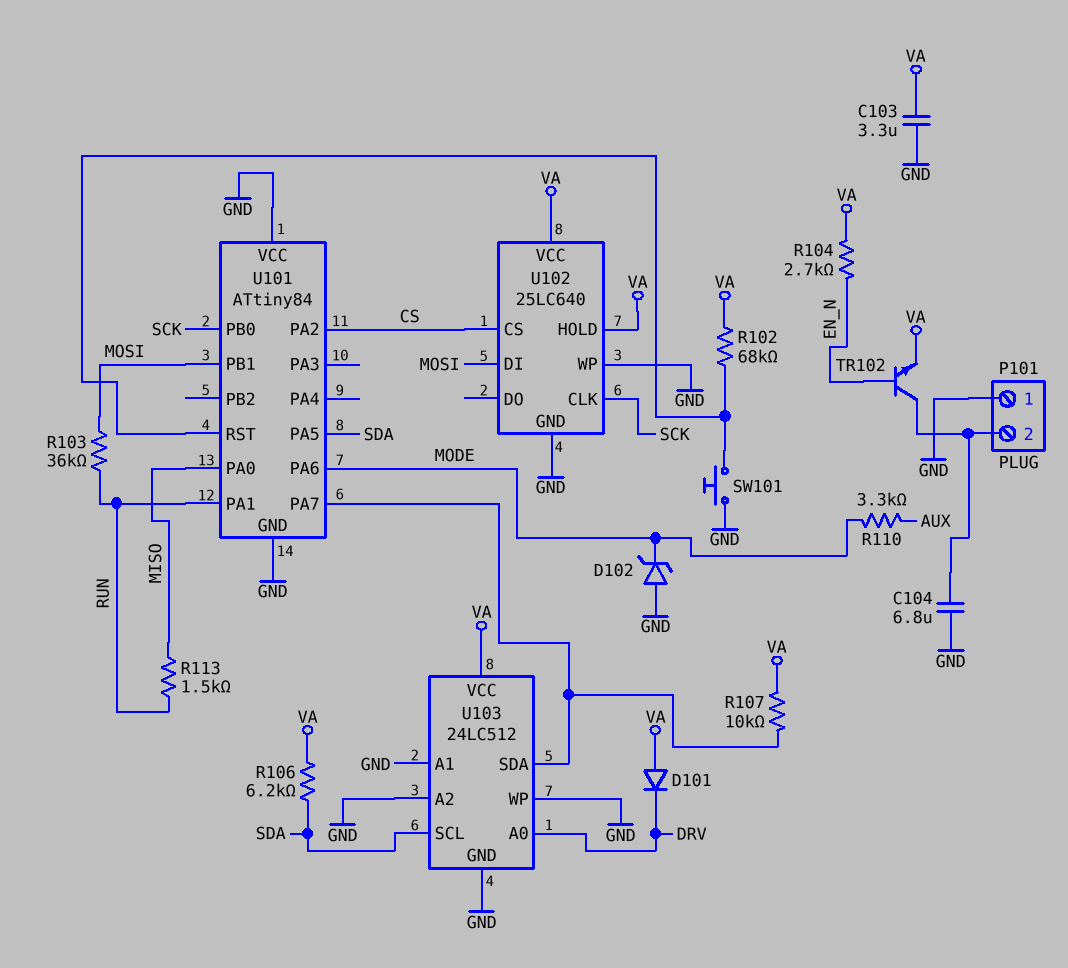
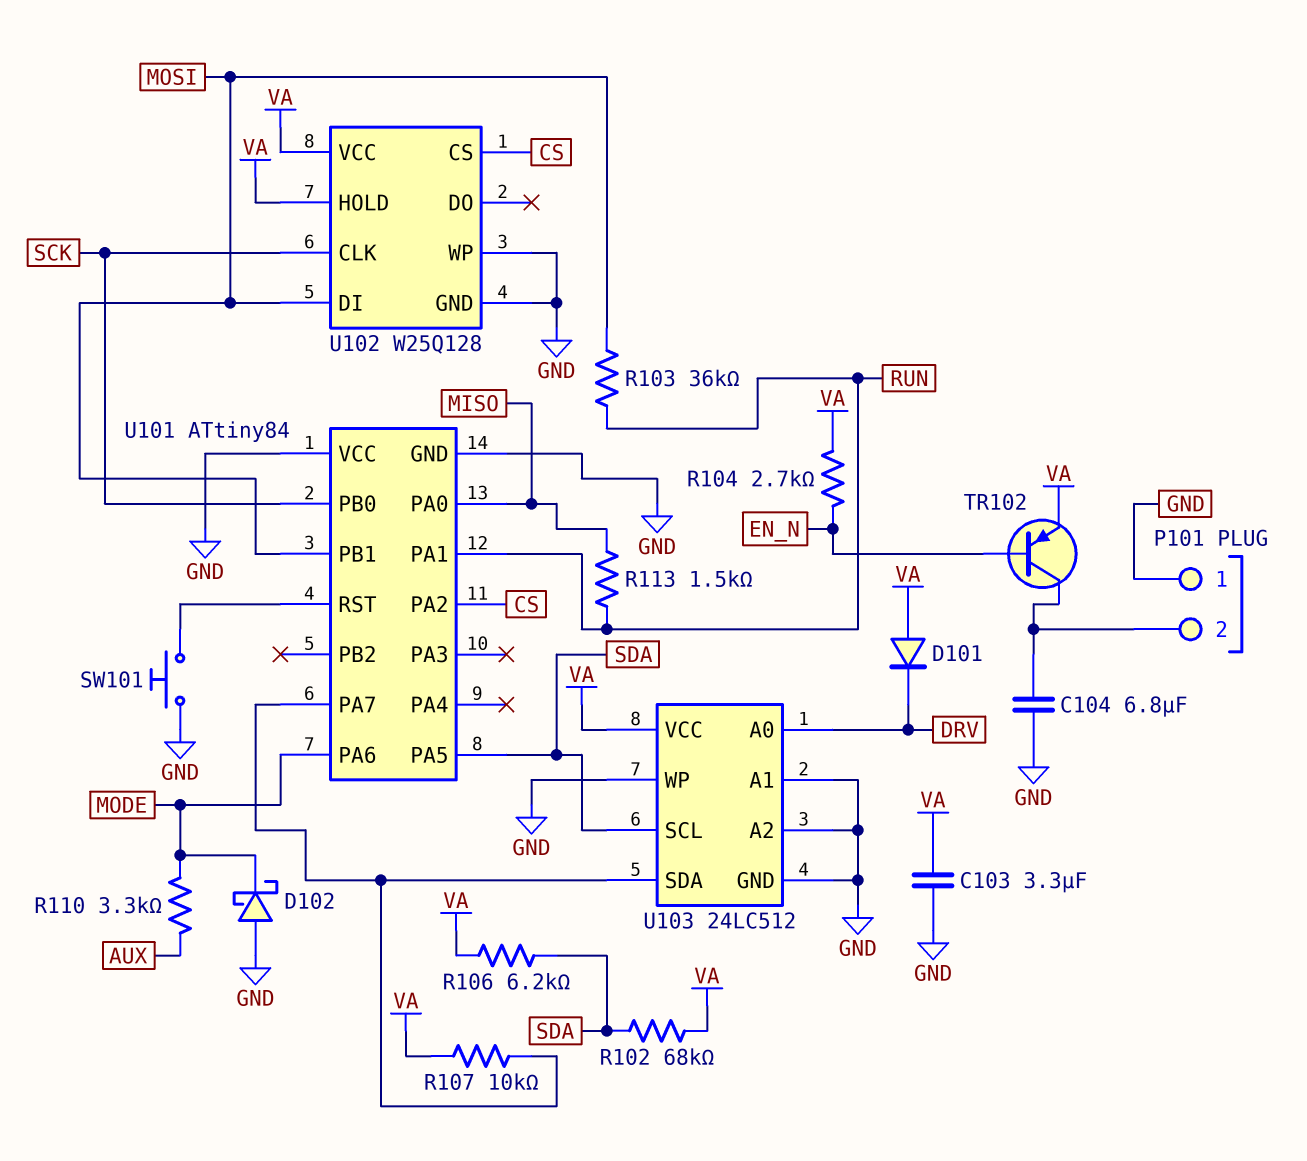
D102: zener (A GND, K MODE) -> schottky (A GND, K MODE)
R102: 68k (U101/RST, VA) -> 68k (SDA, VA)
TR102: NPN (B EN_N, C P101/2, E VA) -> PNP (B EN_N, C P101/2, E VA)
U102: 25LC640 -> W25Q128

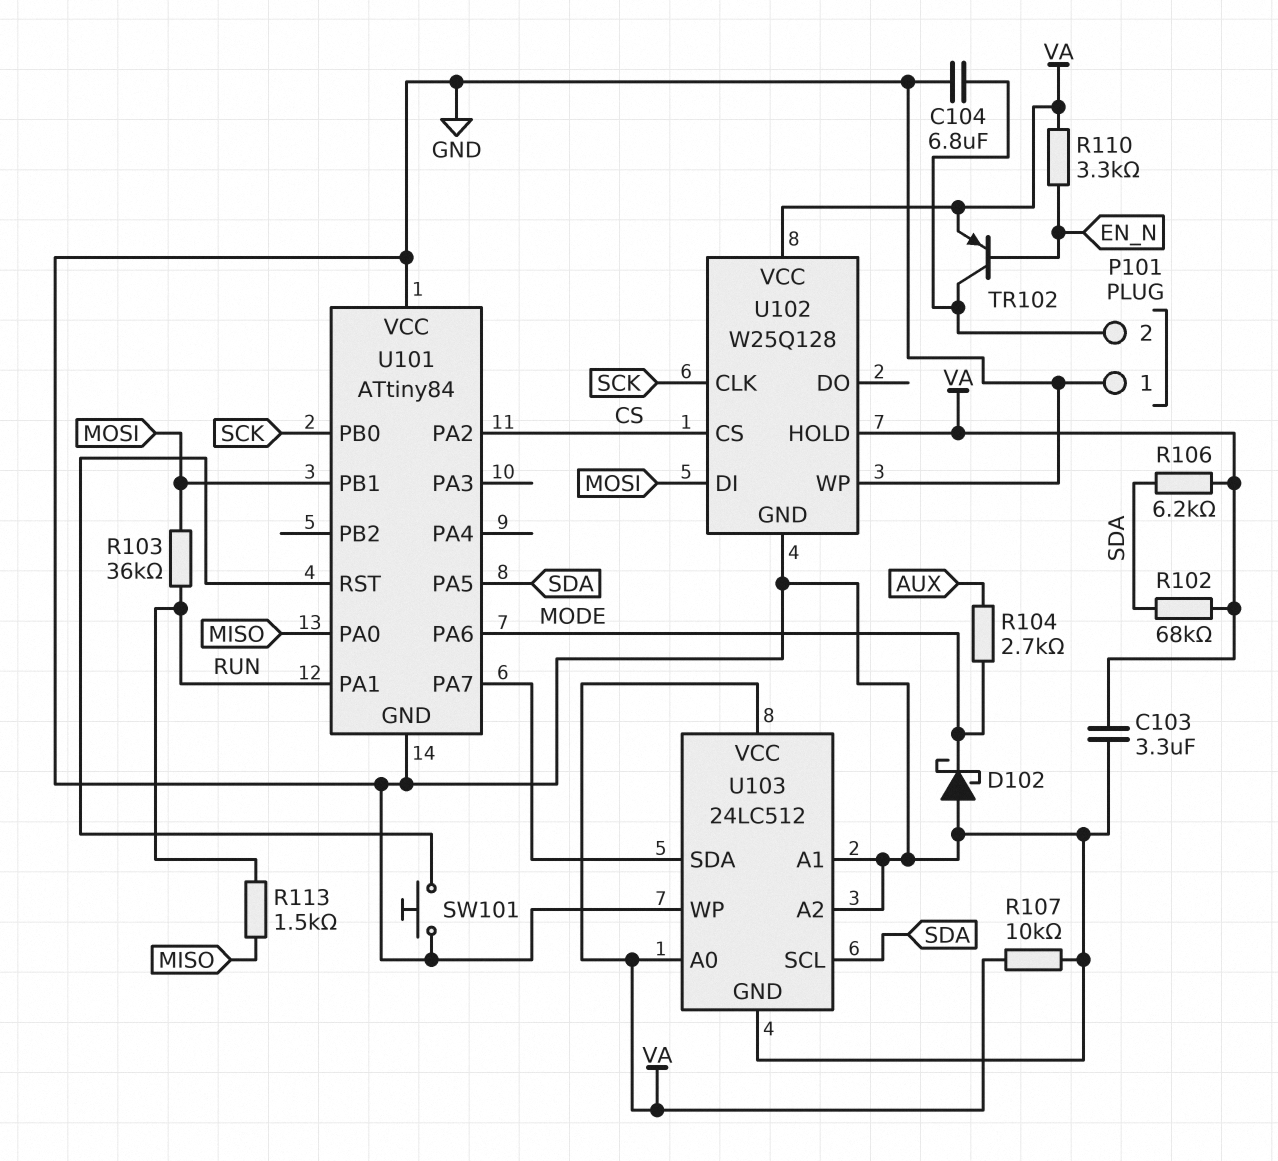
D101: diode (A VA, K DRV) -> none
R104: 2.7k (EN_N, VA) -> 2.7k (AUX, MODE)
R107: 10k (U101/PA7, VA) -> 10k (GND, VA)
R110: 3.3k (AUX, MODE) -> 3.3k (EN_N, VA)
U103 pin A0: DRV -> VA

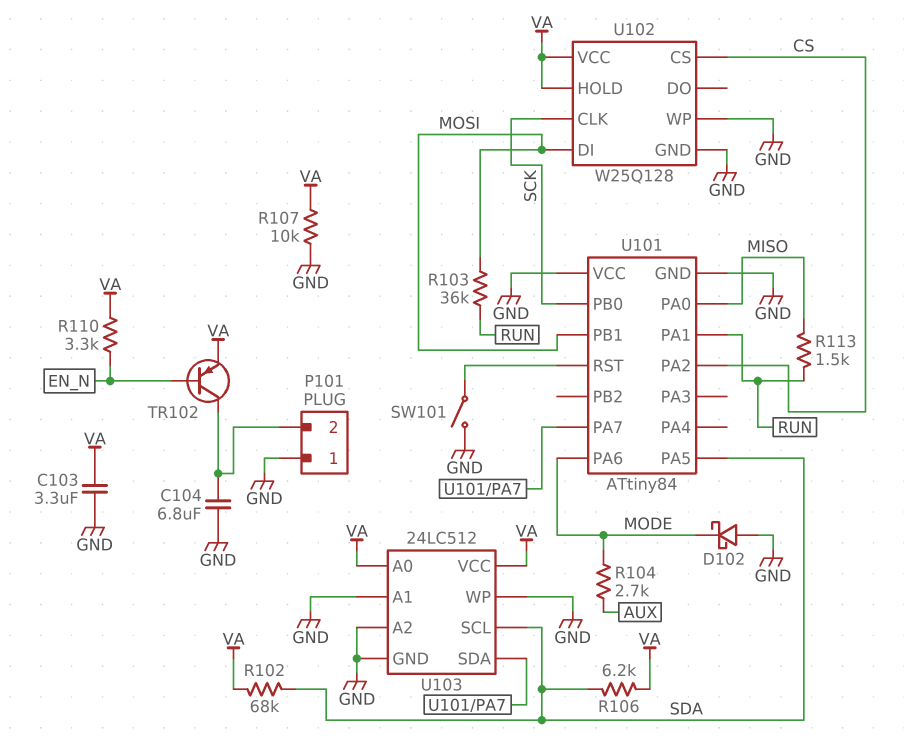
SW101: button (GND, U101/RST) -> switch (GND, U101/RST)

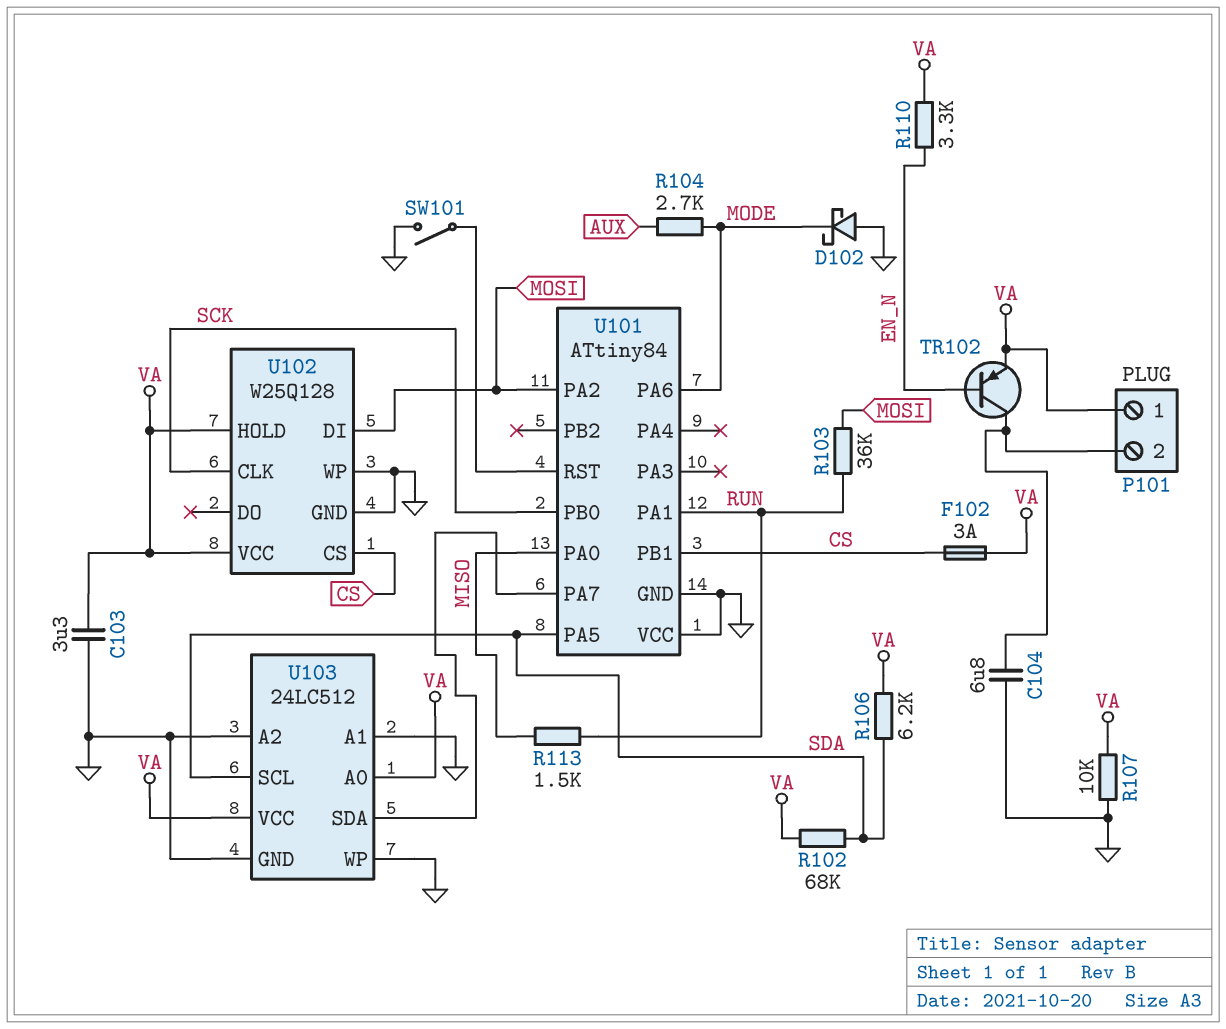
F102: none -> 3A (CS, VA)
P101 pin 1: GND -> VA
U101 pin PA2: CS -> MOSI
U101 pin PB1: MOSI -> CS

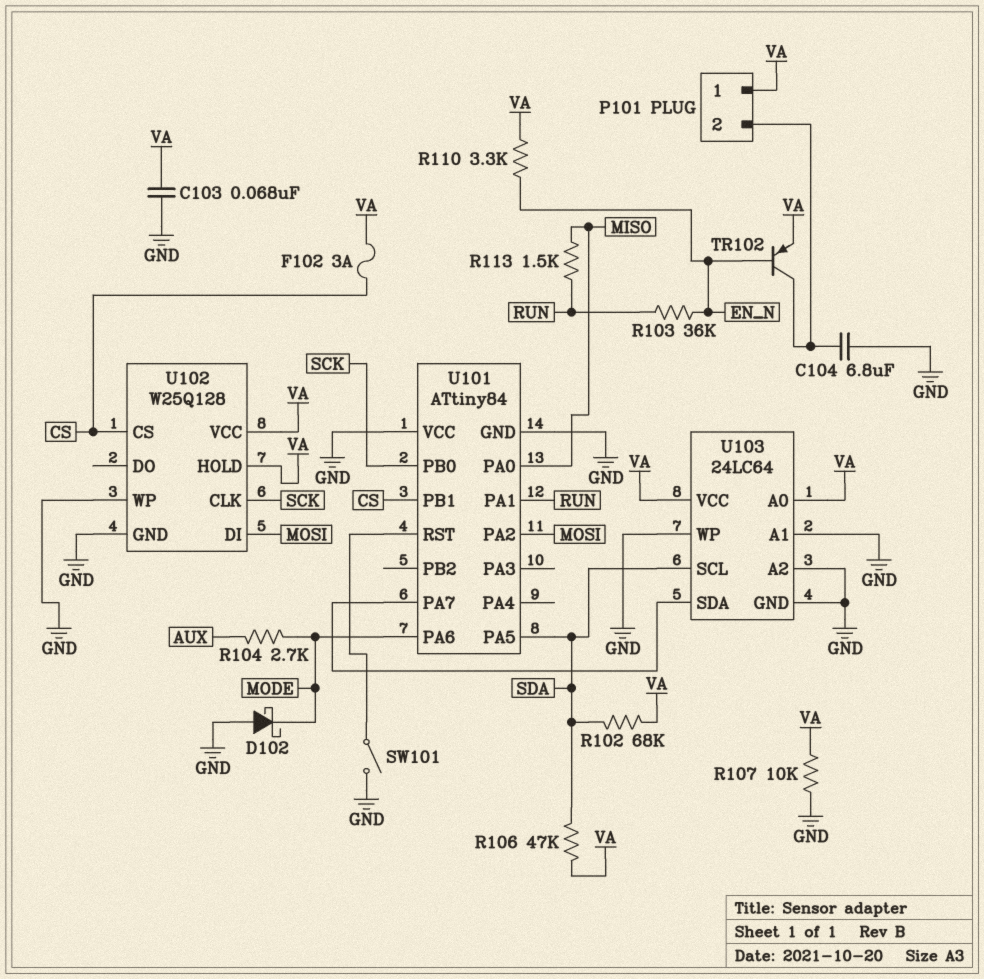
C103: 3.3uF (GND, VA) -> 68nF (GND, VA)
R103: 36k (MOSI, RUN) -> 36k (EN_N, RUN)
R106: 6.2k (SDA, VA) -> 47k (SDA, VA)
U103: 24LC512 -> 24LC64

